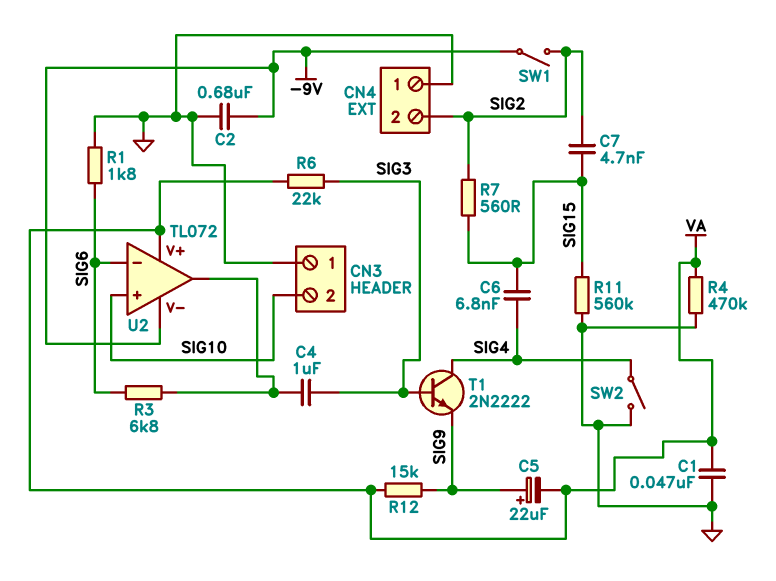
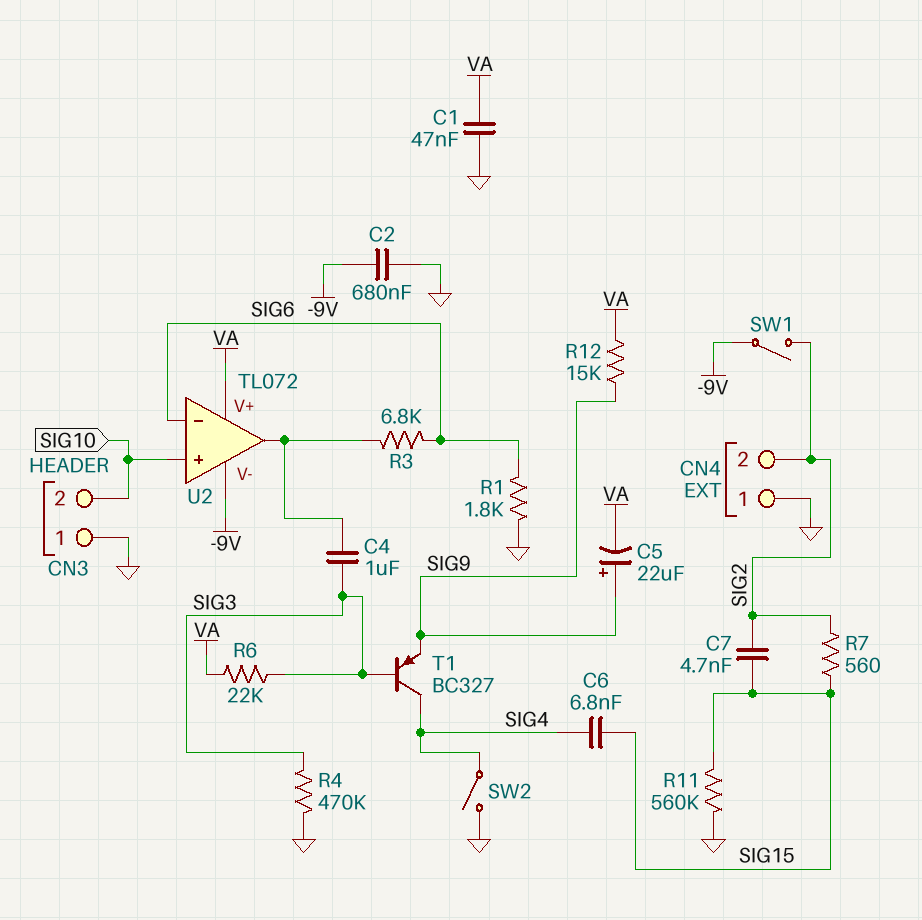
R4: 470k (GND, VA) -> 470k (GND, SIG3)
T1: NPN 2N2222 (B SIG3, C SIG4, E SIG9) -> PNP BC327 (B SIG3, C SIG4, E SIG9)

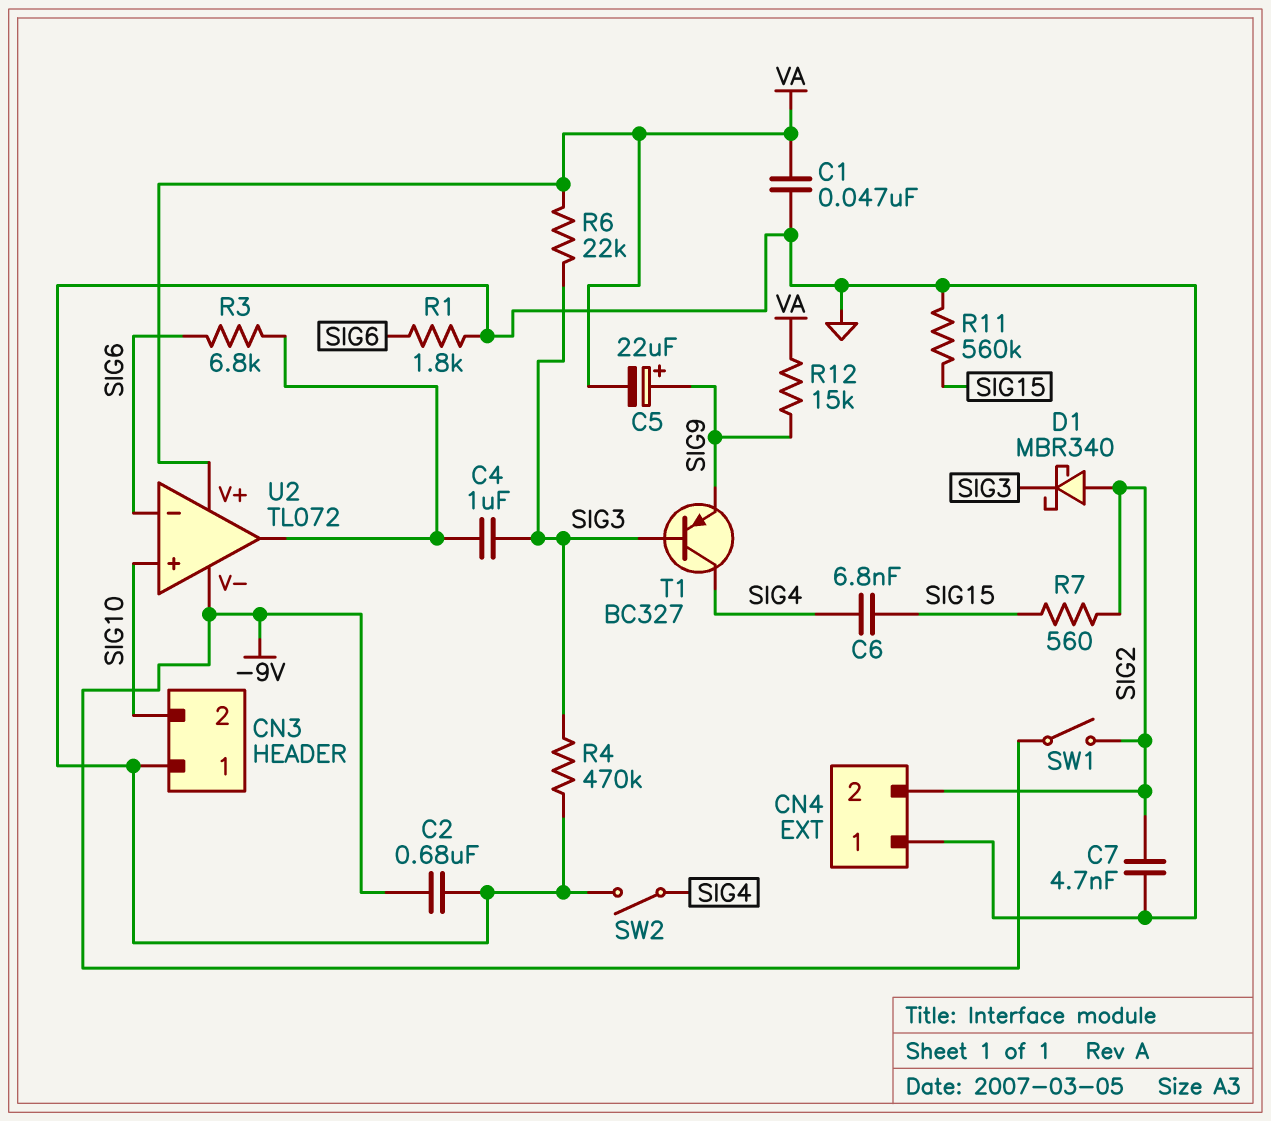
C7: 4.7nF (SIG2, SIG15) -> 4.7nF (GND, SIG2)
D1: none -> schottky MBR340 (A SIG2, K SIG3)

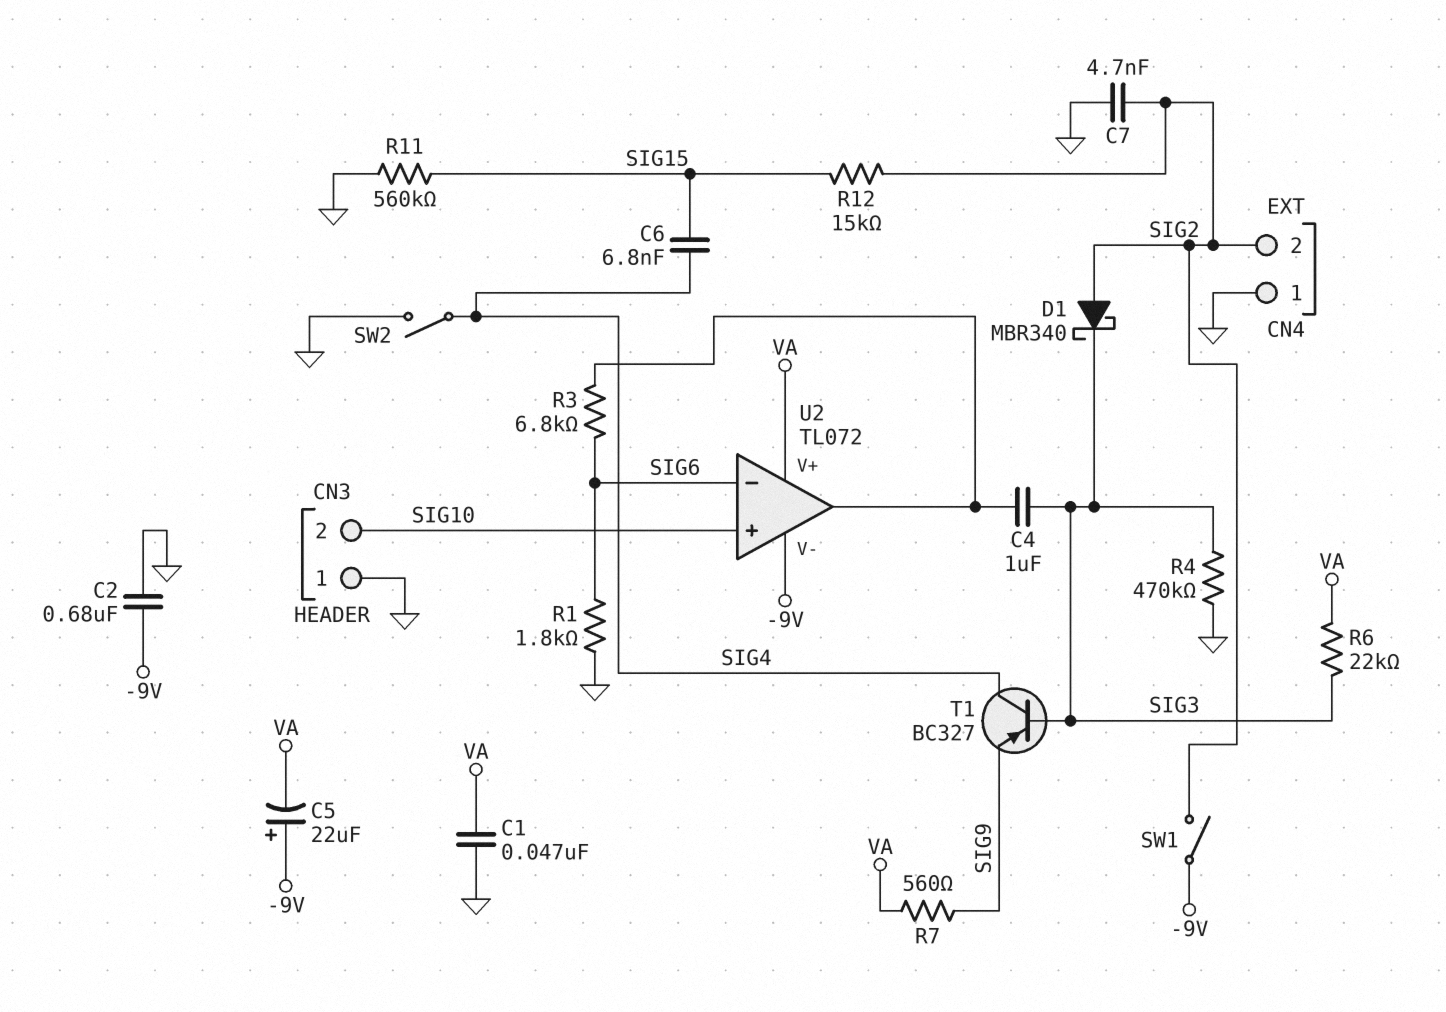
C5: 22uF (plus SIG9, minus VA) -> 22uF (plus -9V, minus VA)
R7: 560 (SIG2, SIG15) -> 560 (SIG9, VA)
R12: 15k (SIG9, VA) -> 15k (SIG2, SIG15)

